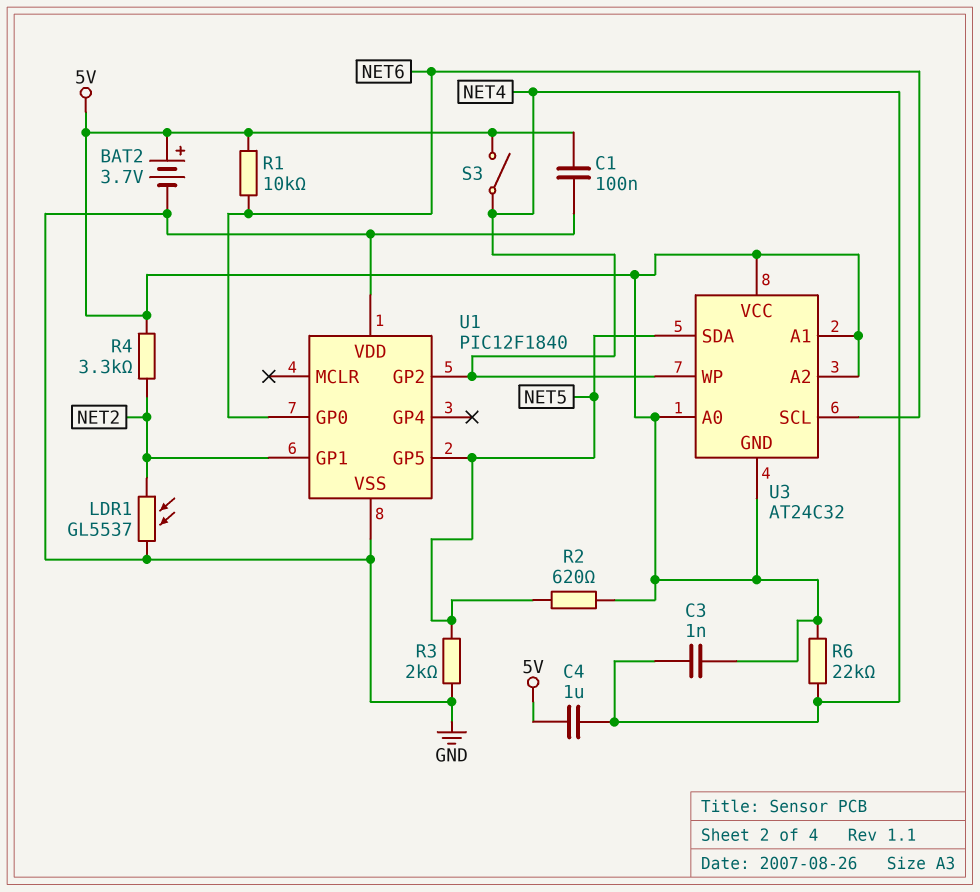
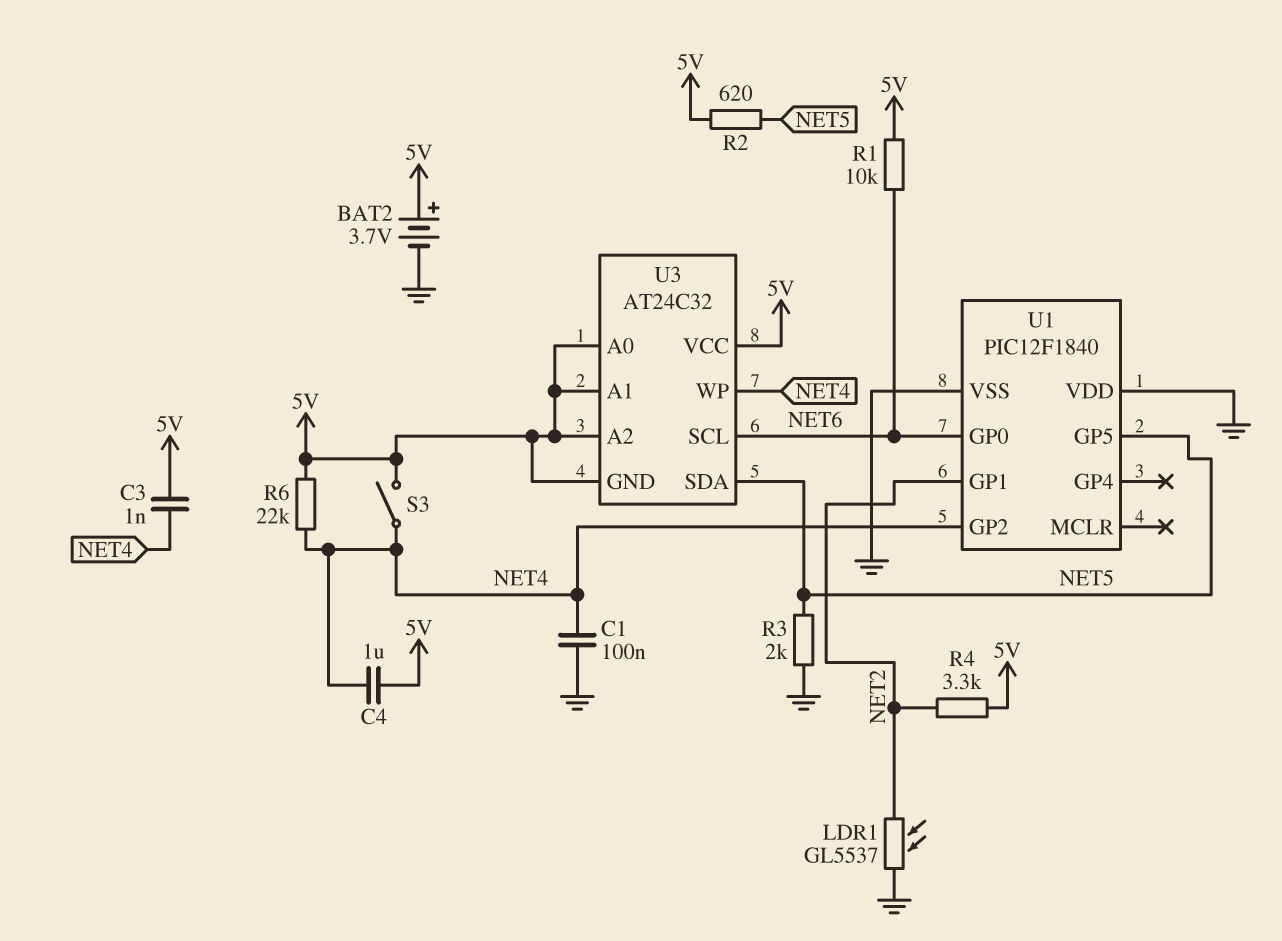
C1: 100nF (5V, GND) -> 100nF (GND, NET4)

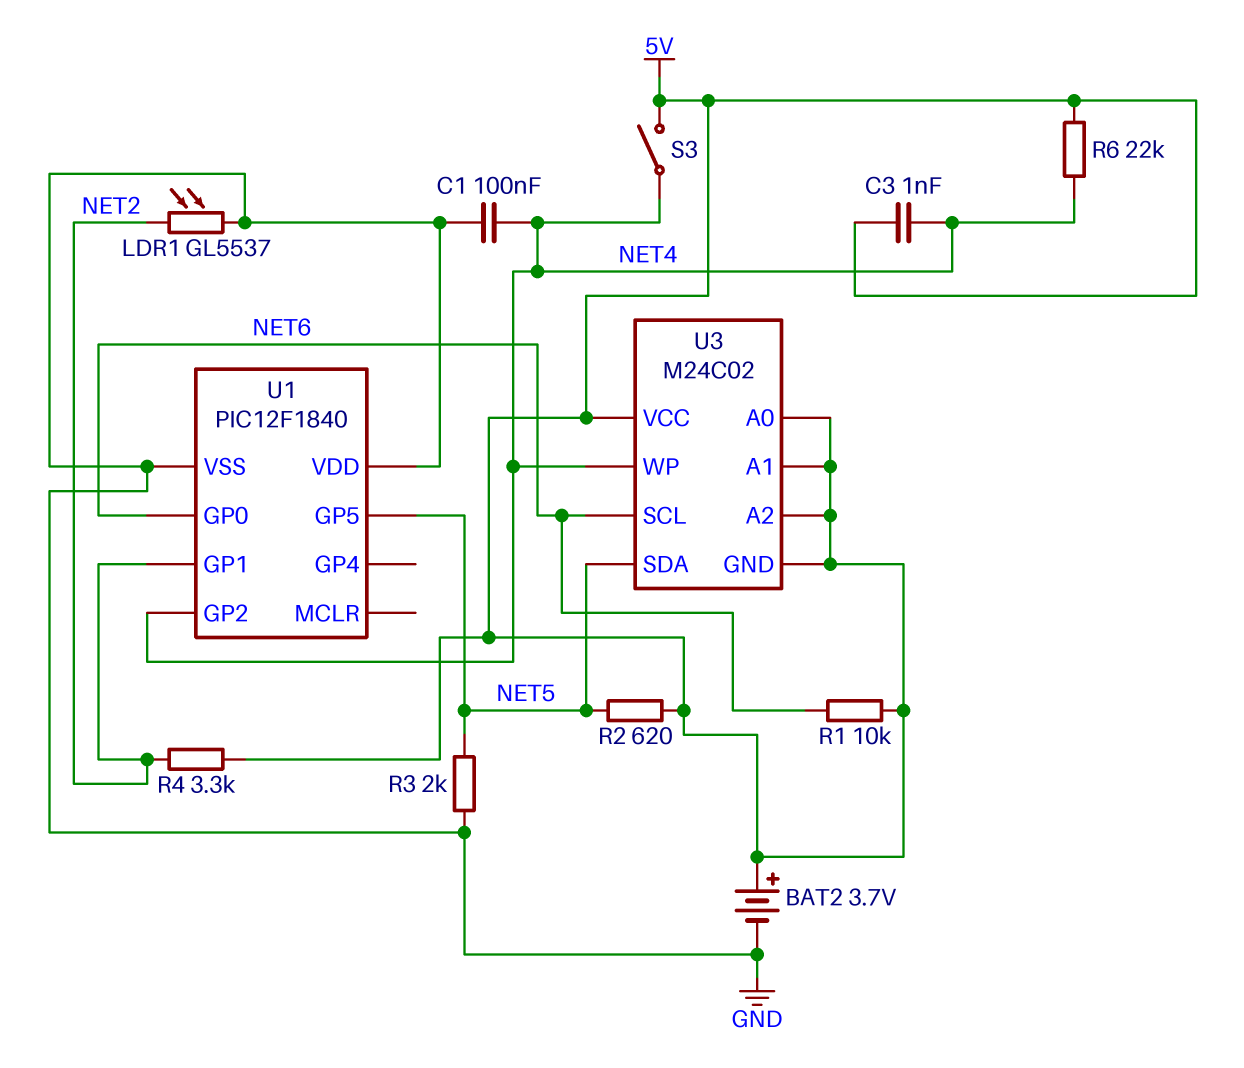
C4: 1uF (5V, NET4) -> none
U3: AT24C32 -> M24C02

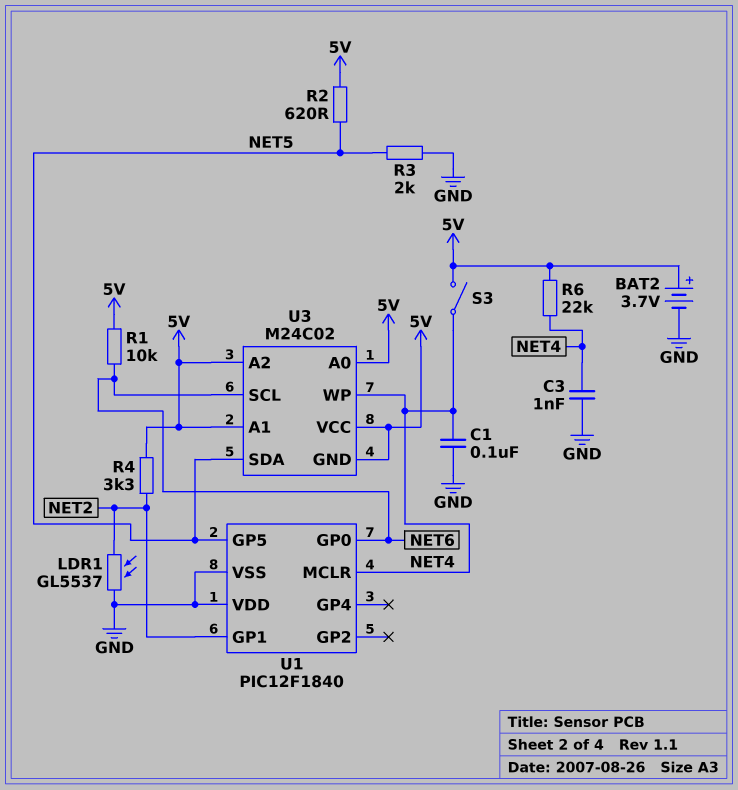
C3: 1nF (5V, NET4) -> 1nF (GND, NET4)
U1 pin GP2: NET4 -> none
U1 pin MCLR: none -> NET4

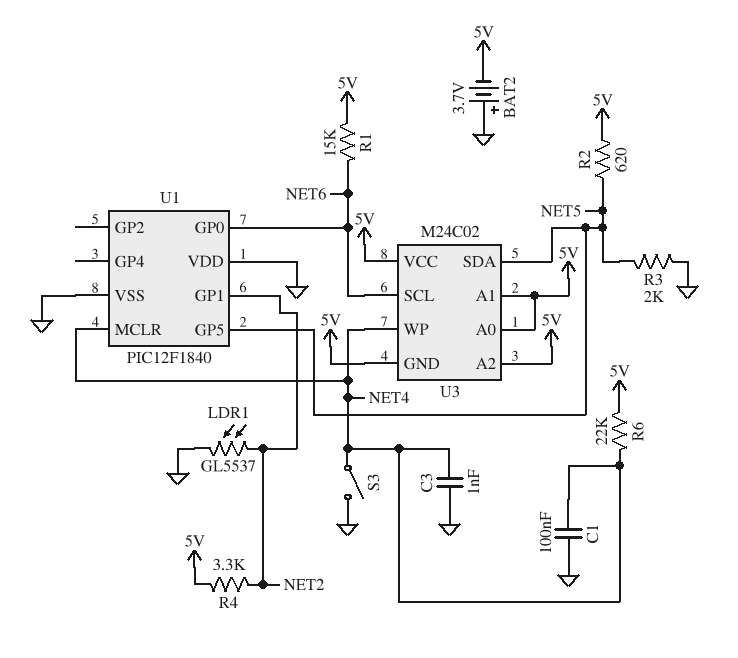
BAT2: 3.7V (plus 5V, minus GND) -> 3.7V (plus GND, minus 5V)
R1: 10k (5V, NET6) -> 15k (5V, NET6)
S3: switch (5V, NET4) -> switch (GND, NET4)

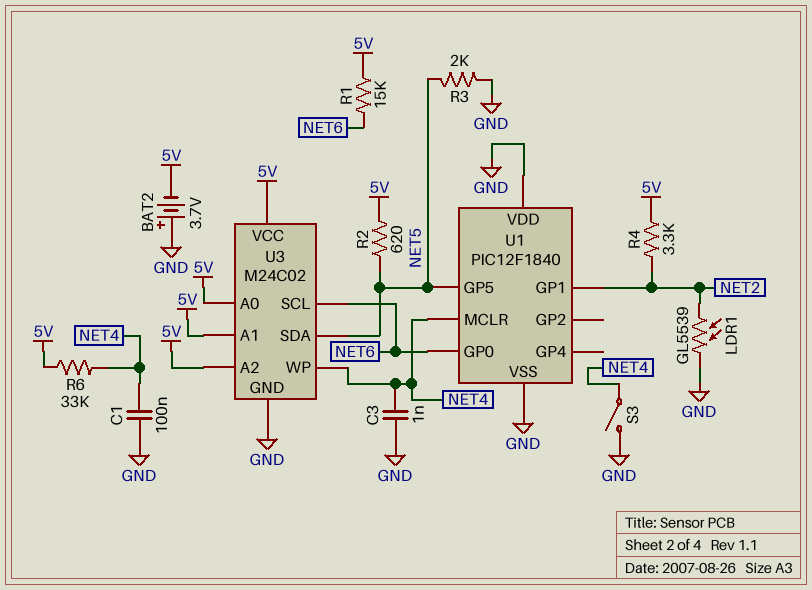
LDR1: GL5537 (GND, NET2) -> GL5539 (GND, NET2)
R6: 22k (5V, NET4) -> 33k (5V, NET4)
U3 pin GND: 5V -> GND

